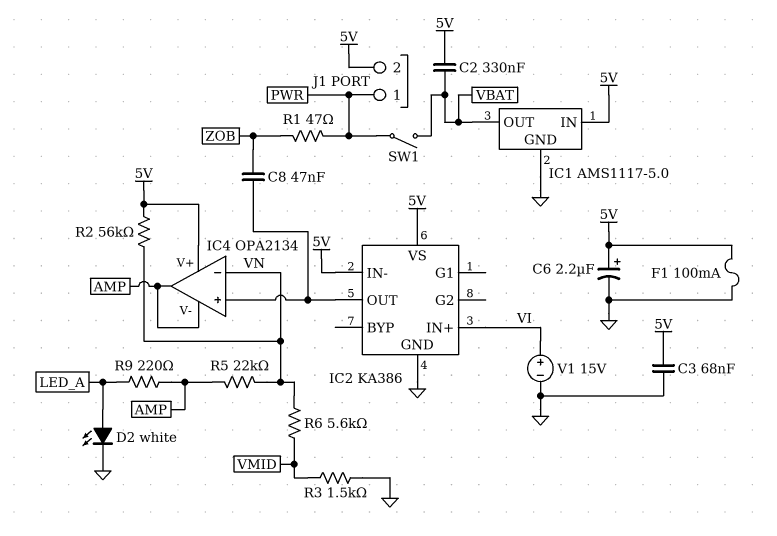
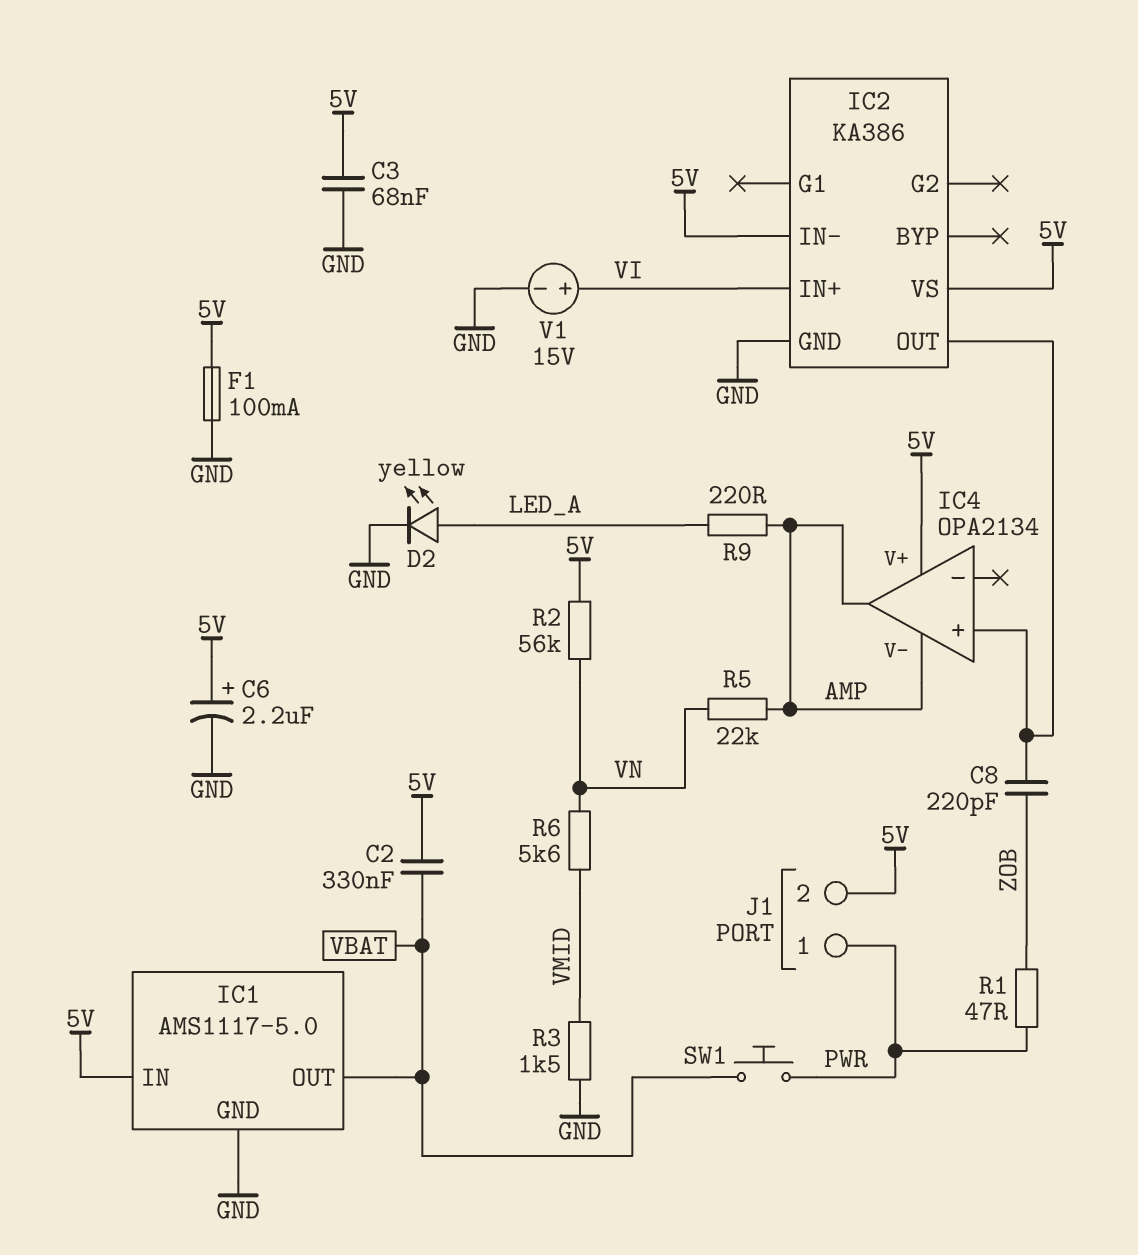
C8: 47nF (IC2/OUT, ZOB) -> 220pF (IC2/OUT, ZOB)
D2: LED white (A LED_A, K GND) -> LED yellow (A LED_A, K GND)
IC4 pin in-: VN -> none
SW1: switch (PWR, VBAT) -> button (PWR, VBAT)

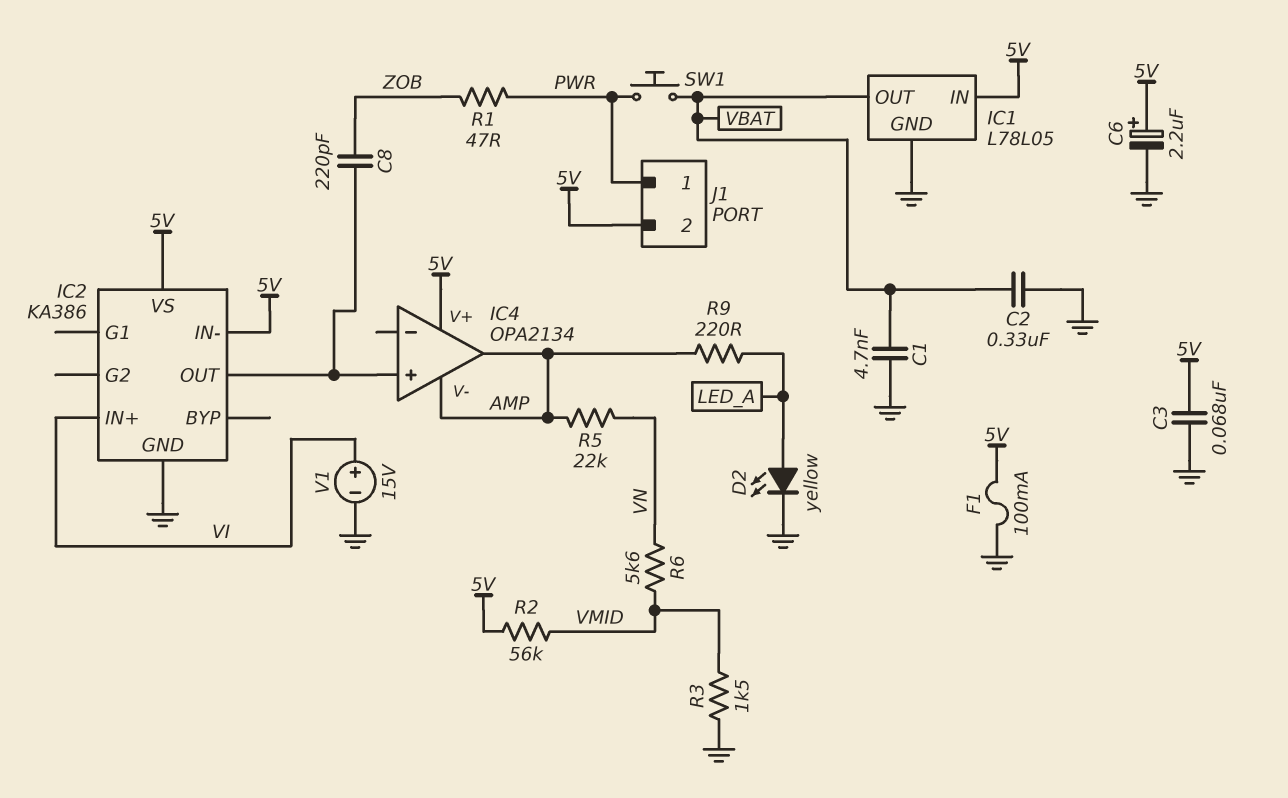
C1: none -> 4.7nF (GND, VBAT)
C2: 330nF (5V, VBAT) -> 330nF (GND, VBAT)
IC1: AMS1117-5.0 -> L78L05
R2: 56k (5V, VN) -> 56k (5V, VMID)

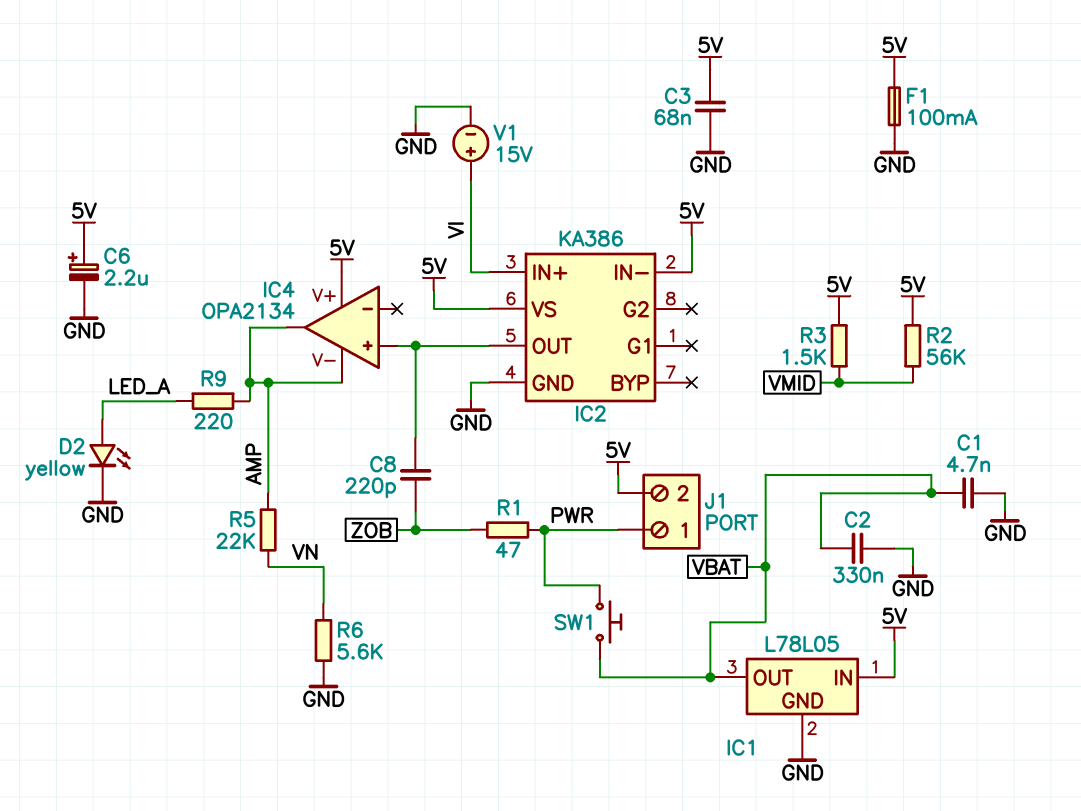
R3: 1.5k (GND, VMID) -> 1.5k (5V, VMID)
R6: 5.6k (VMID, VN) -> 5.6k (GND, VN)

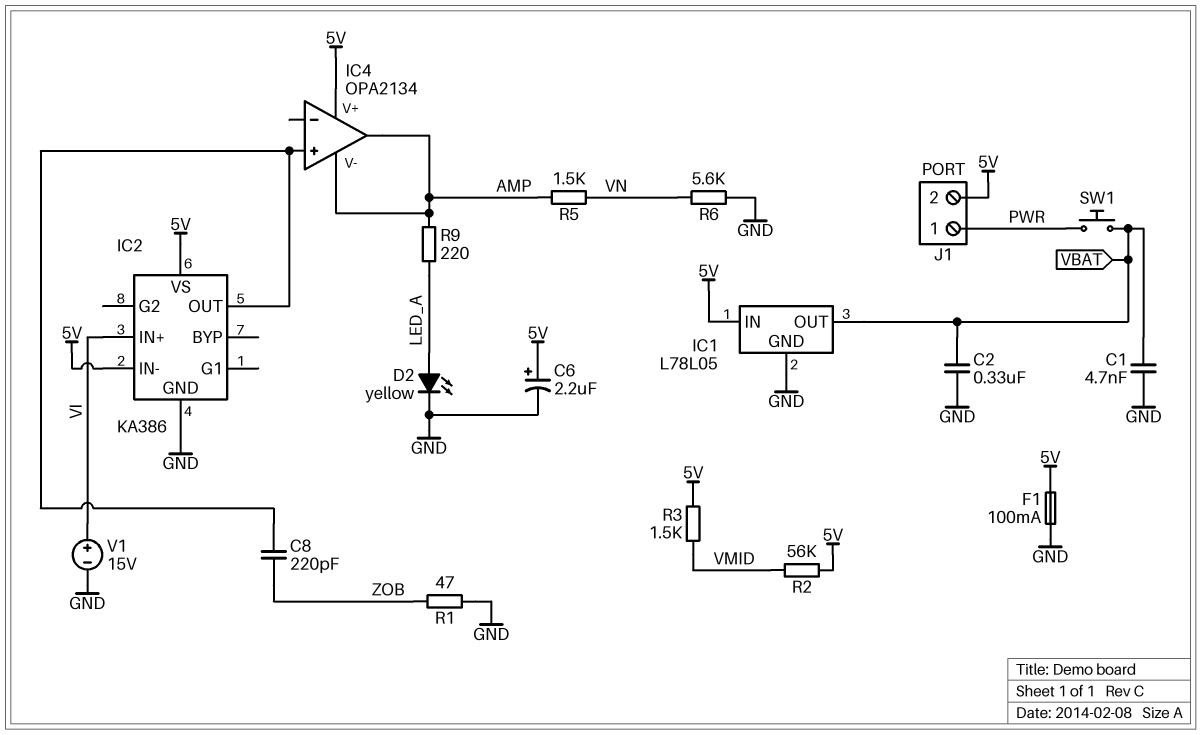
C3: 68nF (5V, GND) -> none
R1: 47 (PWR, ZOB) -> 47 (GND, ZOB)
R5: 22k (AMP, VN) -> 1.5k (AMP, VN)

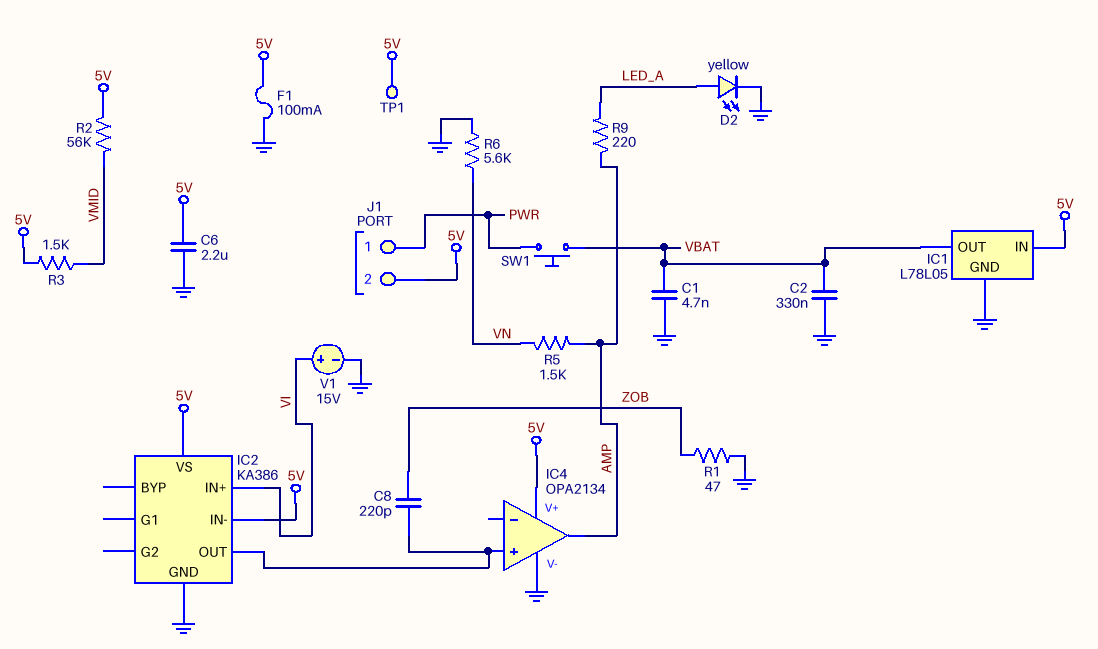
C6: 2.2uF (plus 5V, minus GND) -> 2.2uF (5V, GND)
IC4 pin V-: AMP -> GND
TP1: none -> test point (5V)

